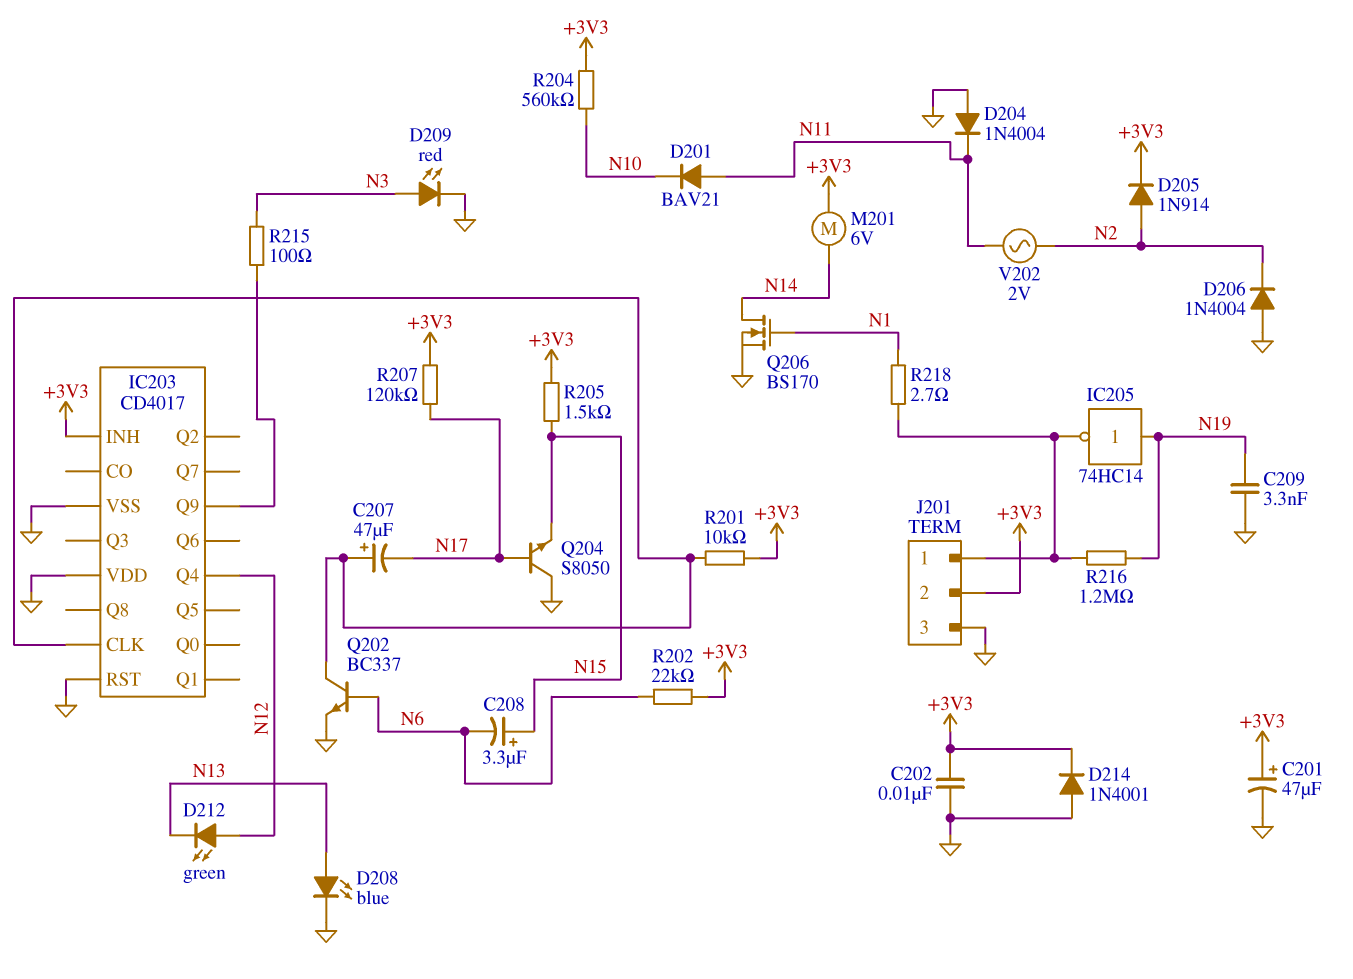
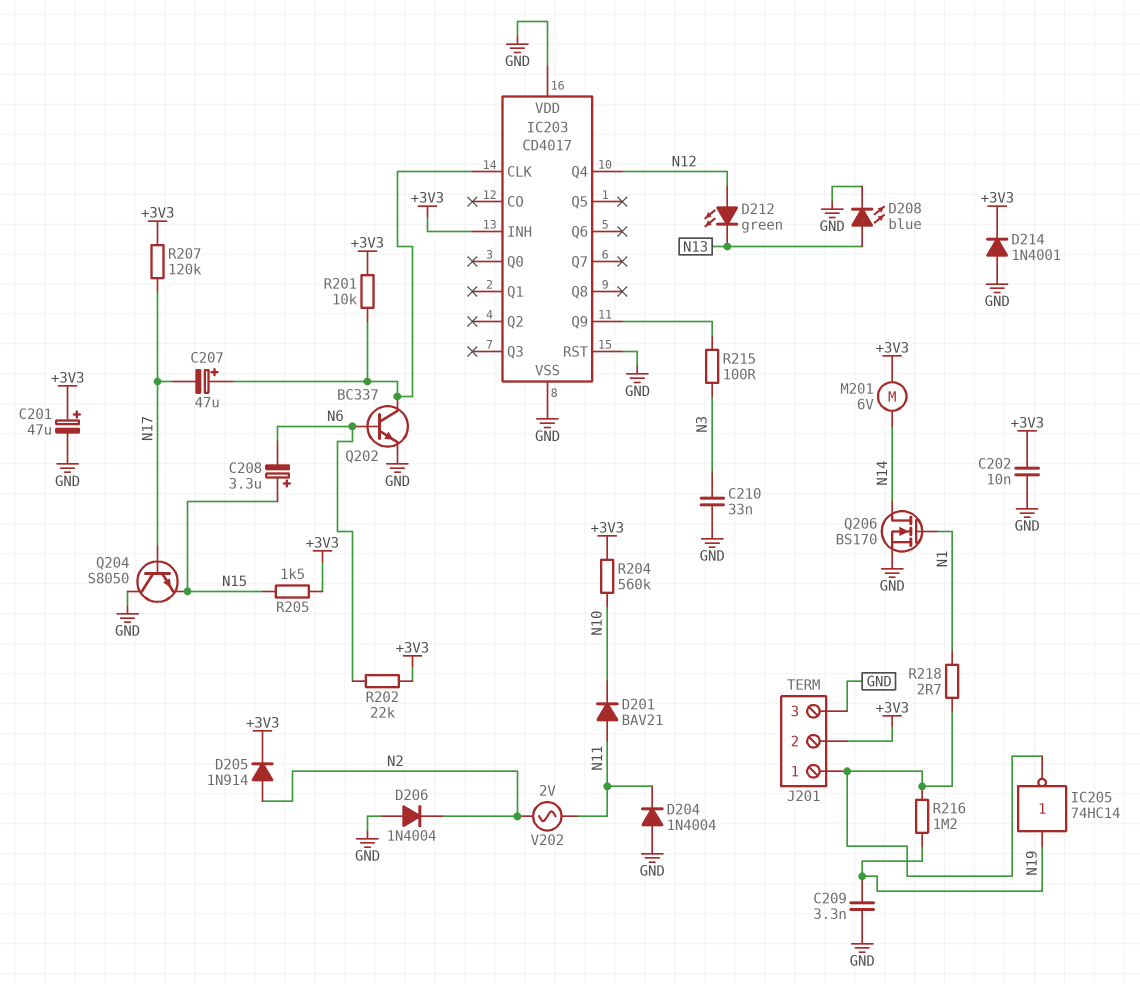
C210: none -> 33nF (GND, N3)
D209: LED red (A N3, K GND) -> none

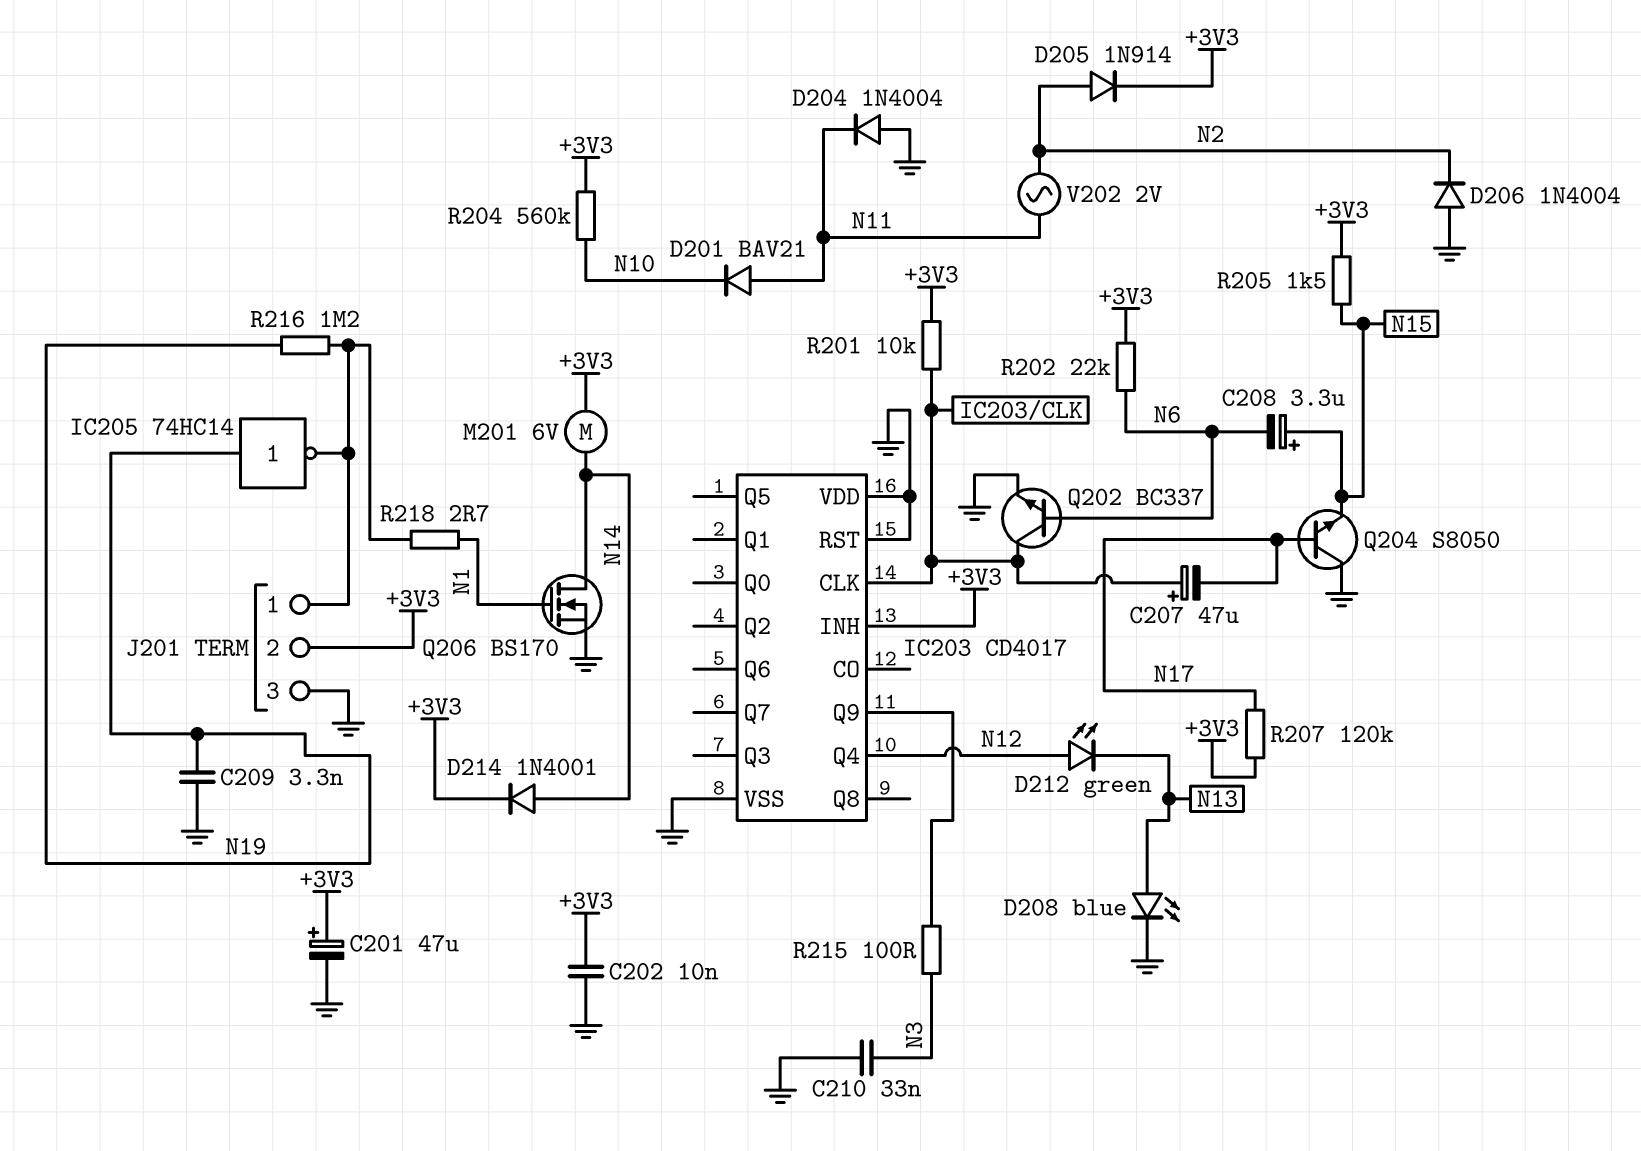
D214: diode 1N4001 (A GND, K +3V3) -> diode 1N4001 (A N14, K +3V3)

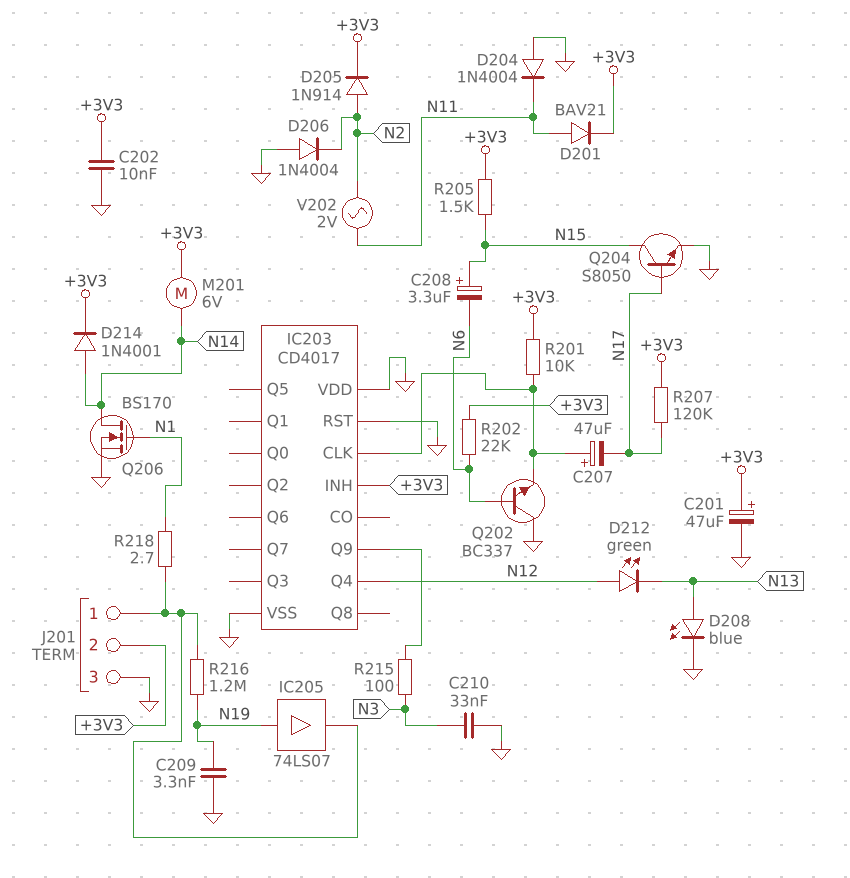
D201: diode BAV21 (A N11, K N10) -> diode BAV21 (A N11, K +3V3)
IC205: NOT 74HC14 (in N19, out J201/1) -> buffer 74LS07 (in N19, out J201/1)
Q202: NPN BC337 (B N6, C IC203/CLK, E GND) -> NPN BC337 (B N6, C GND, E IC203/CLK)
Q204: NPN S8050 (B N17, C GND, E N15) -> NPN S8050 (B N17, C N15, E GND)
R204: 560k (+3V3, N10) -> none

